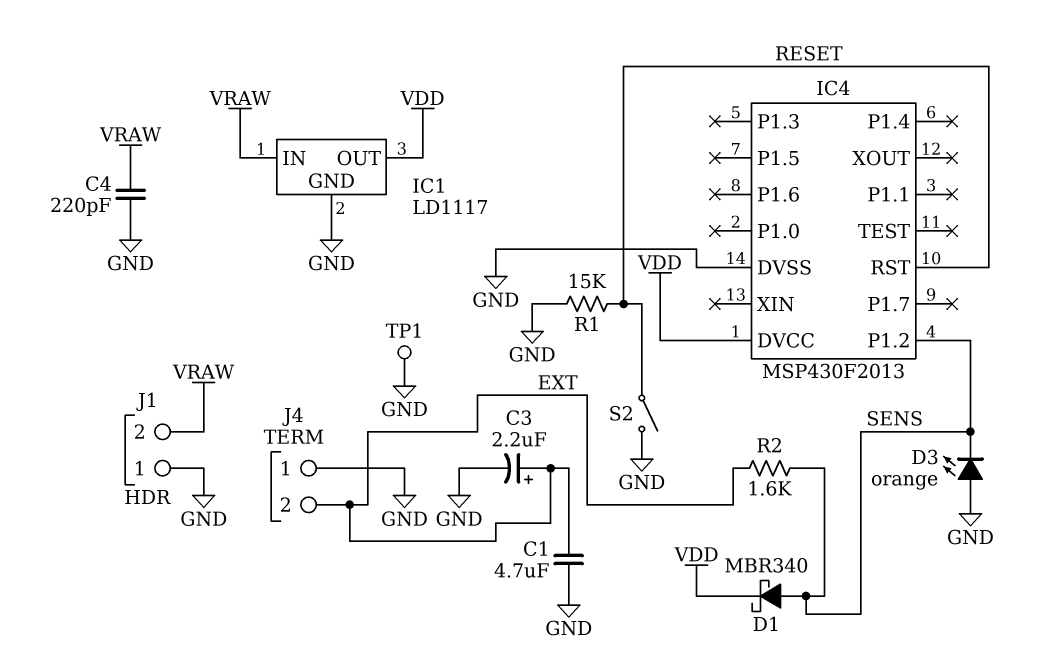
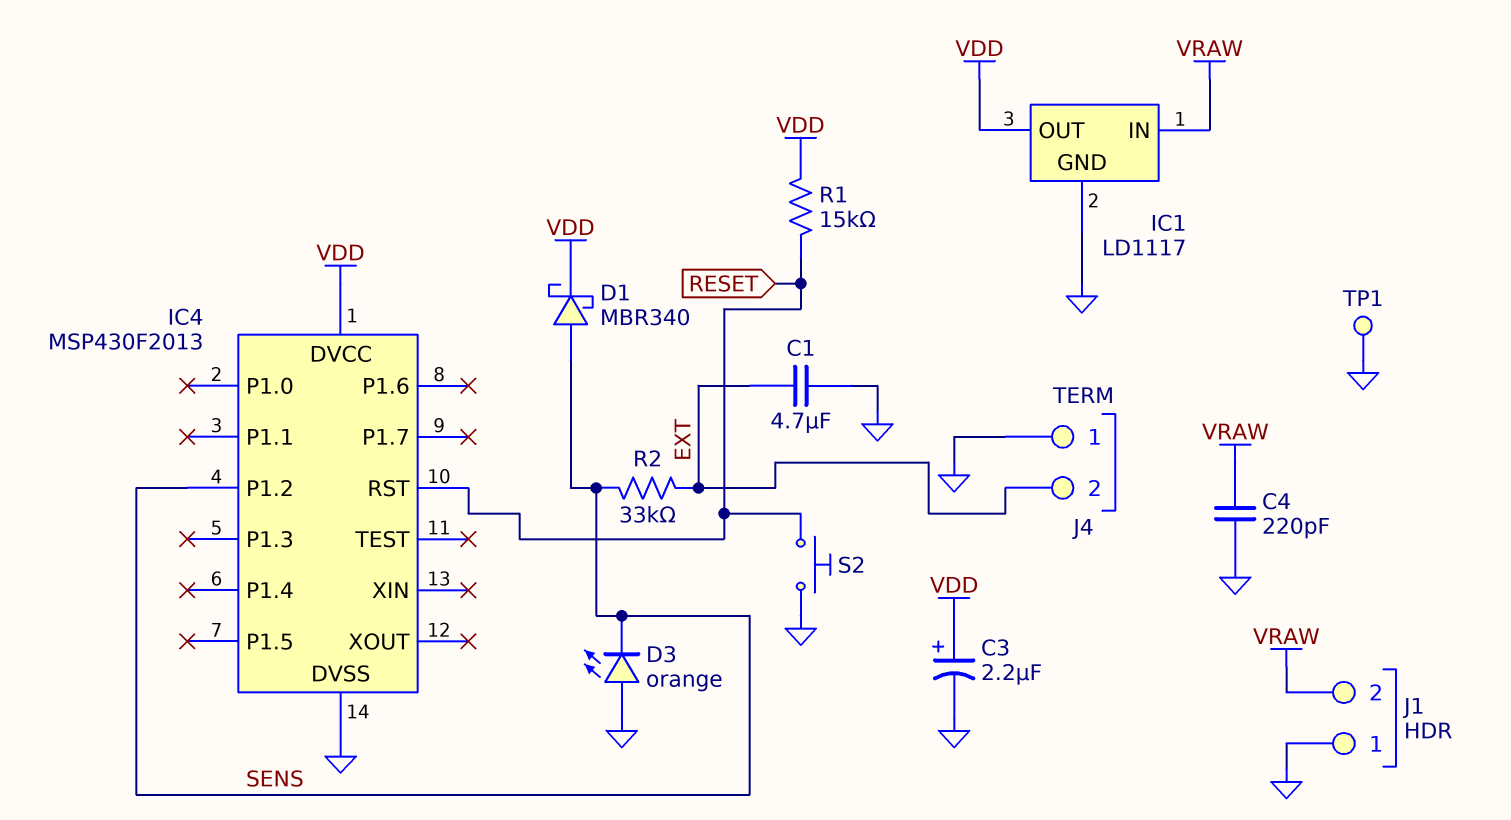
C3: 2.2uF (plus EXT, minus GND) -> 2.2uF (plus VDD, minus GND)
R1: 15k (GND, RESET) -> 15k (RESET, VDD)
R2: 1.6k (EXT, SENS) -> 33k (EXT, SENS)
S2: switch (GND, RESET) -> button (GND, RESET)

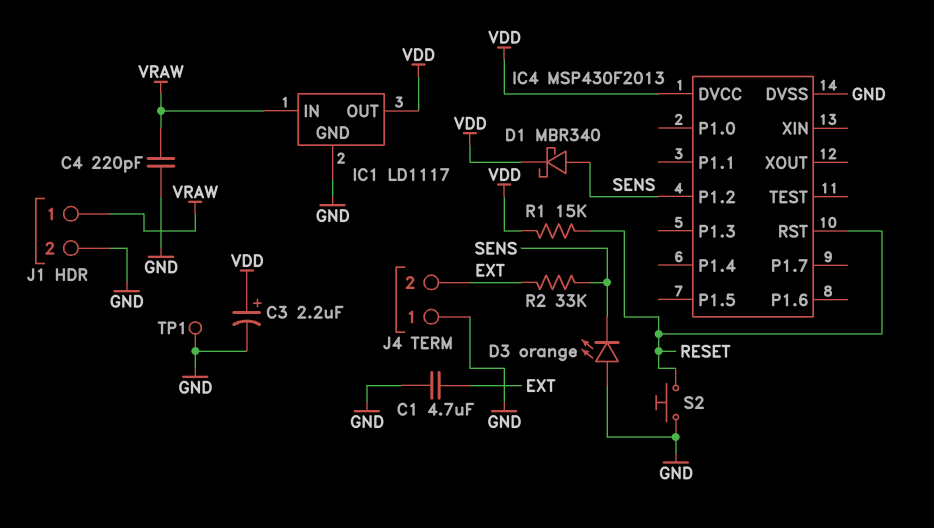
J1 pin 1: GND -> VRAW
J1 pin 2: VRAW -> GND

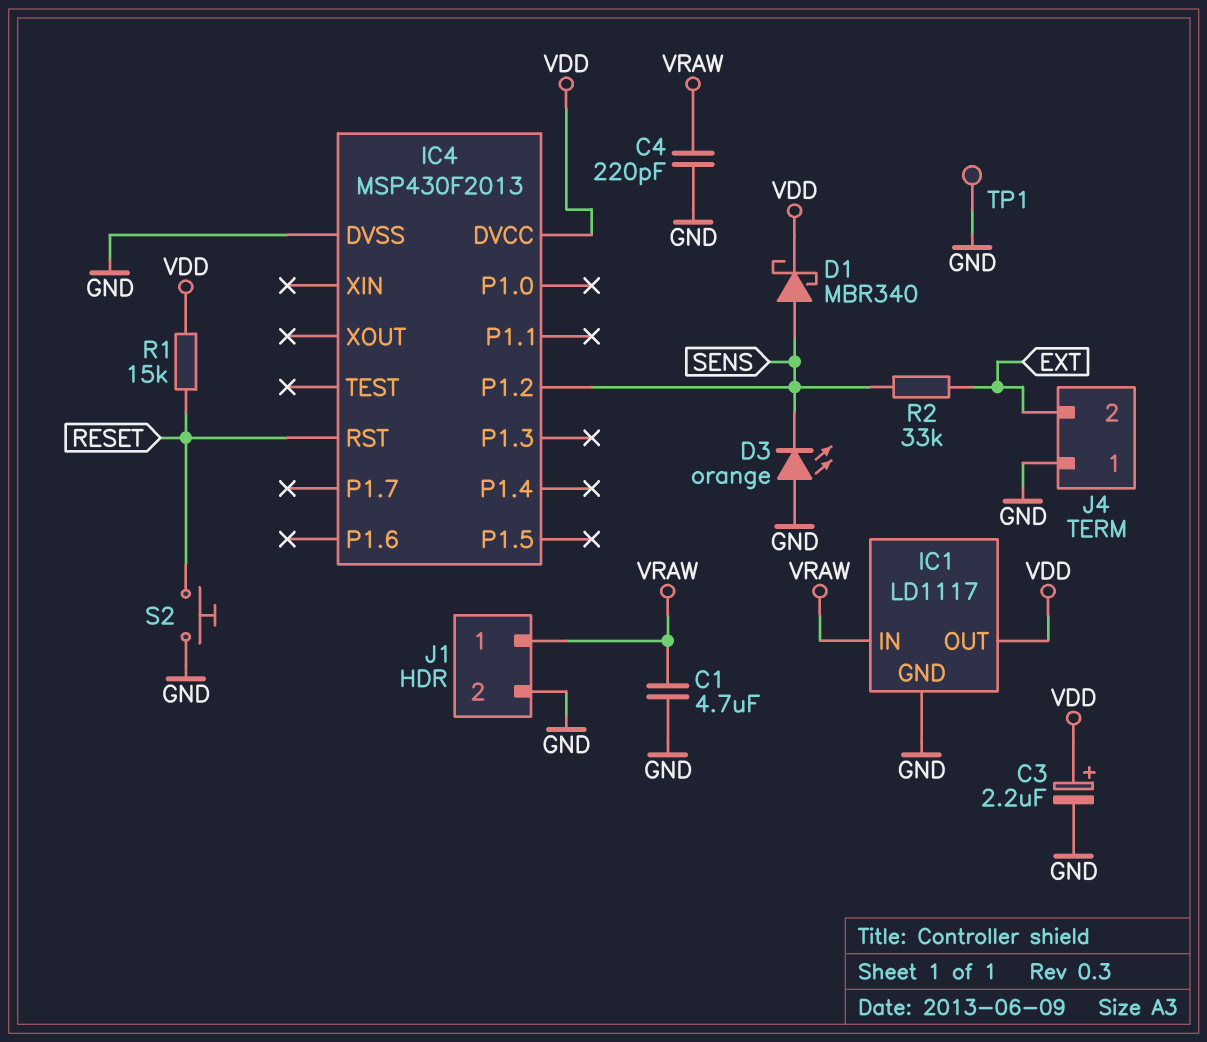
C1: 4.7uF (EXT, GND) -> 4.7uF (GND, VRAW)

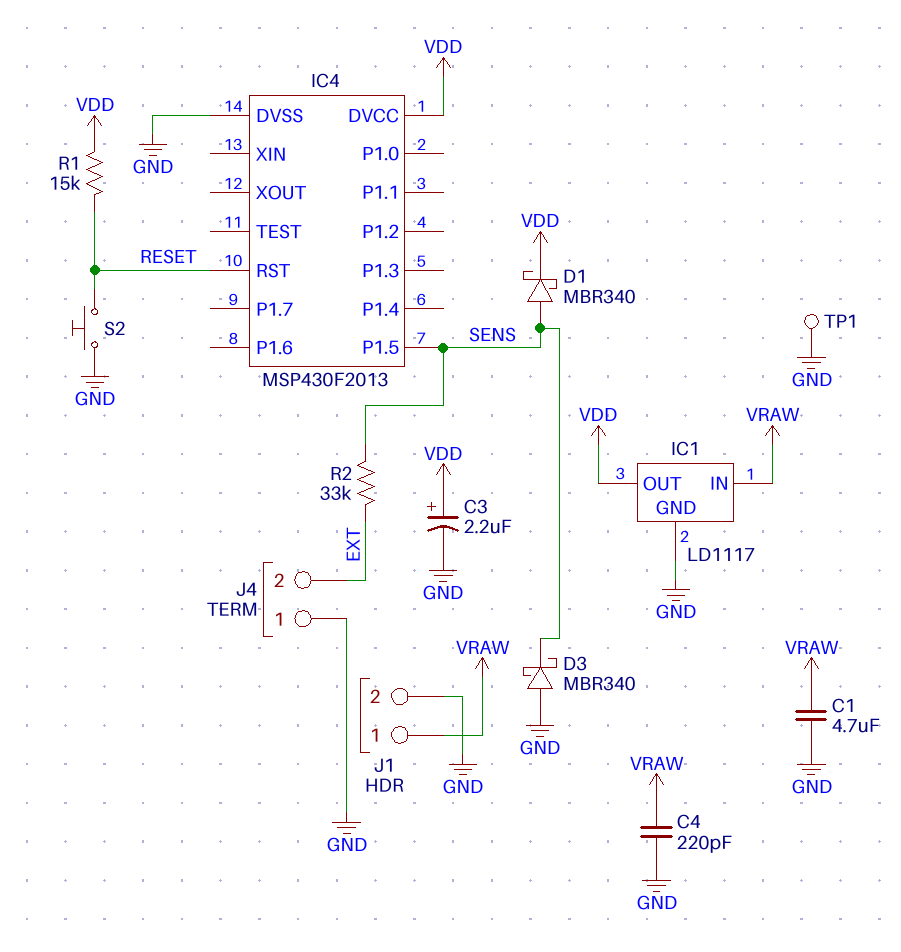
D3: LED orange (A GND, K SENS) -> schottky MBR340 (A GND, K SENS)
IC4 pin P1.2: SENS -> none
IC4 pin P1.5: none -> SENS

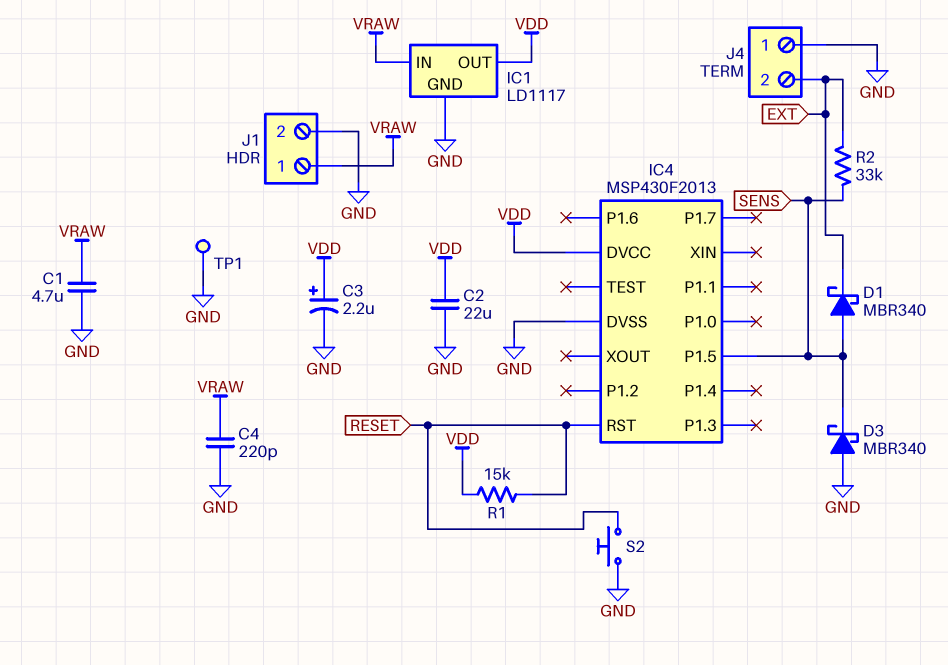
C2: none -> 22uF (GND, VDD)
D1: schottky MBR340 (A SENS, K VDD) -> schottky MBR340 (A SENS, K EXT)

